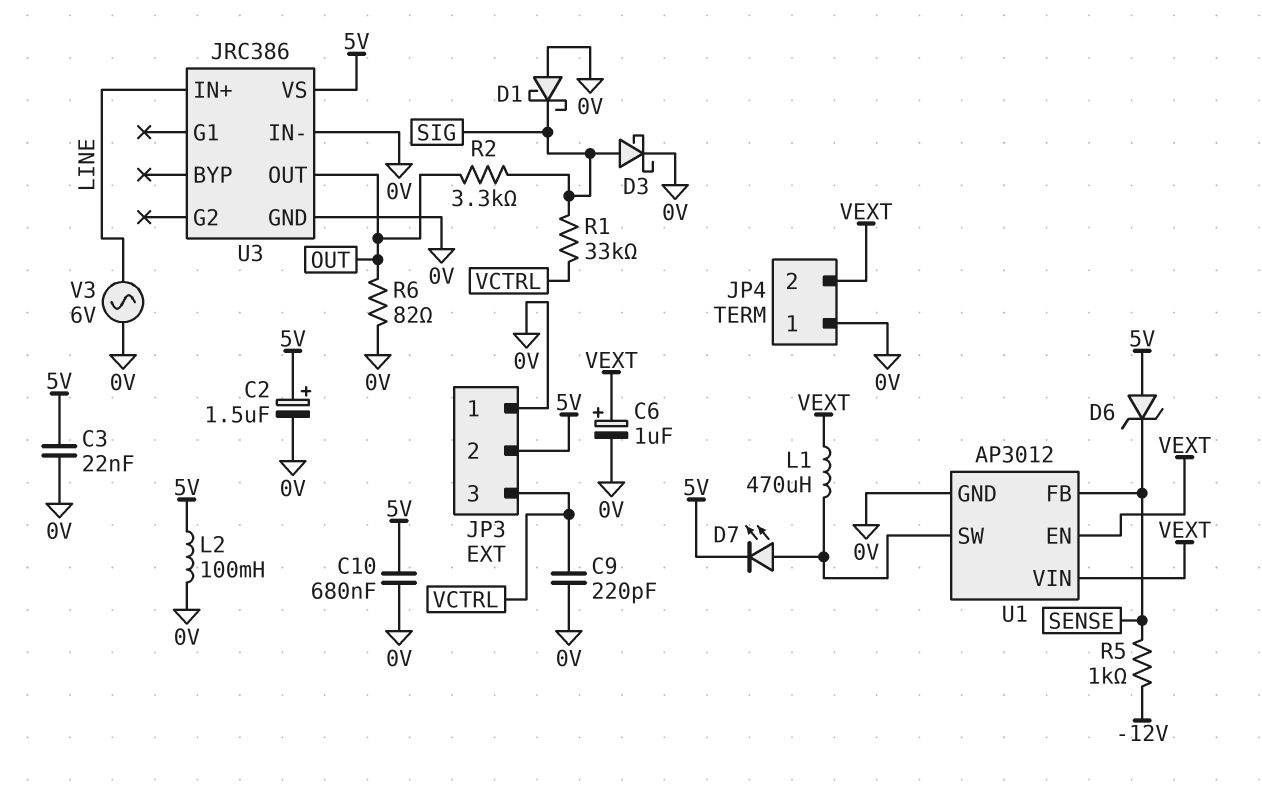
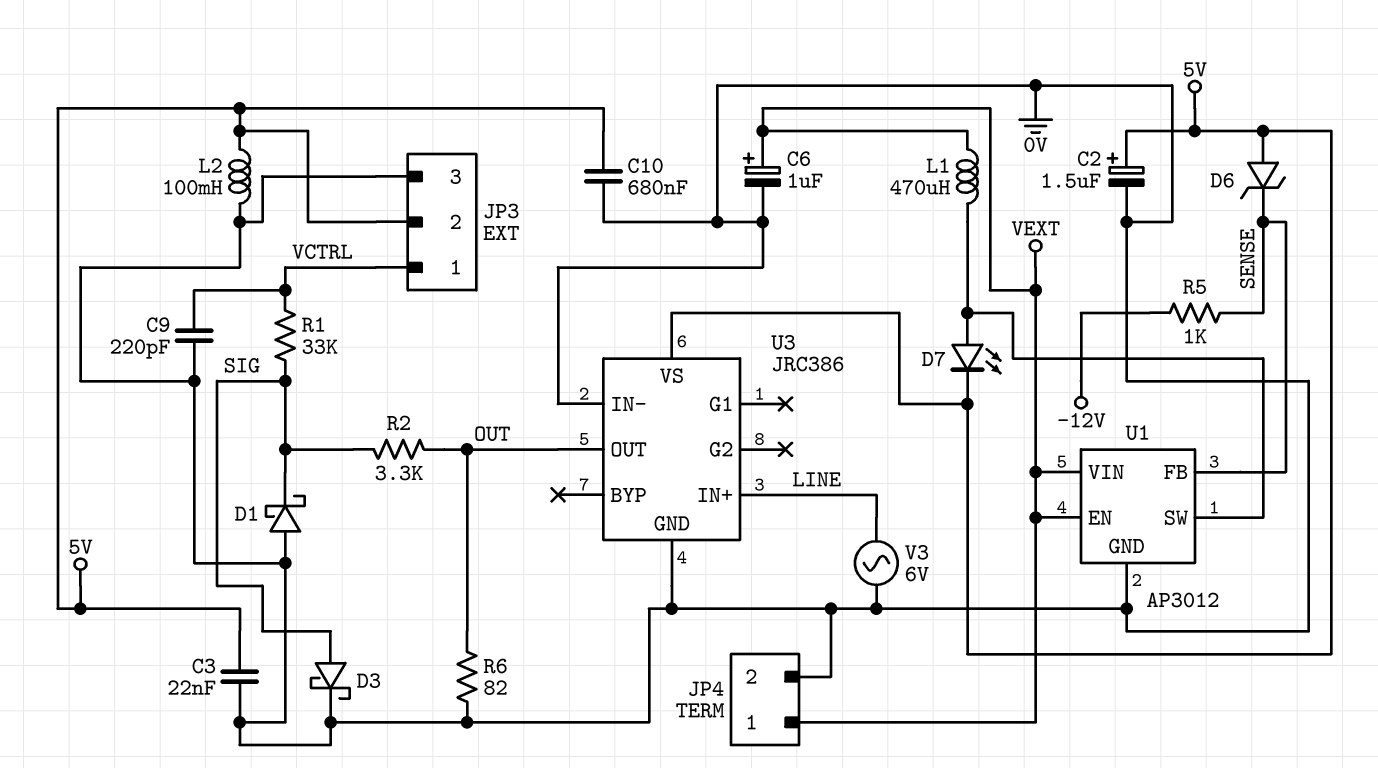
JP3 pin 1: 0V -> VCTRL
JP3 pin 3: VCTRL -> 0V
JP4 pin 1: 0V -> VEXT
JP4 pin 2: VEXT -> 0V

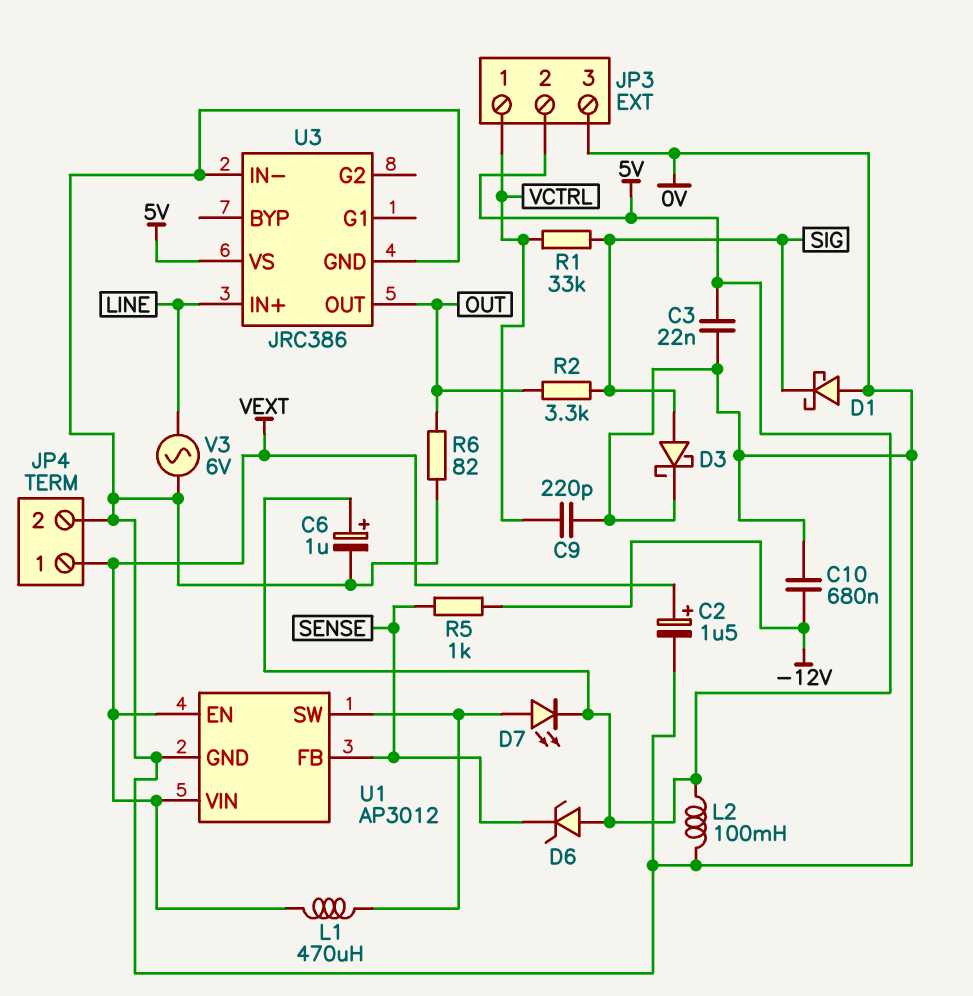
C2: 1.5uF (plus 5V, minus 0V) -> 1.5uF (plus VEXT, minus 0V)
C6: 1uF (plus VEXT, minus 0V) -> 1uF (plus 5V, minus 0V)
C10: 680nF (0V, 5V) -> 680nF (-12V, 0V)

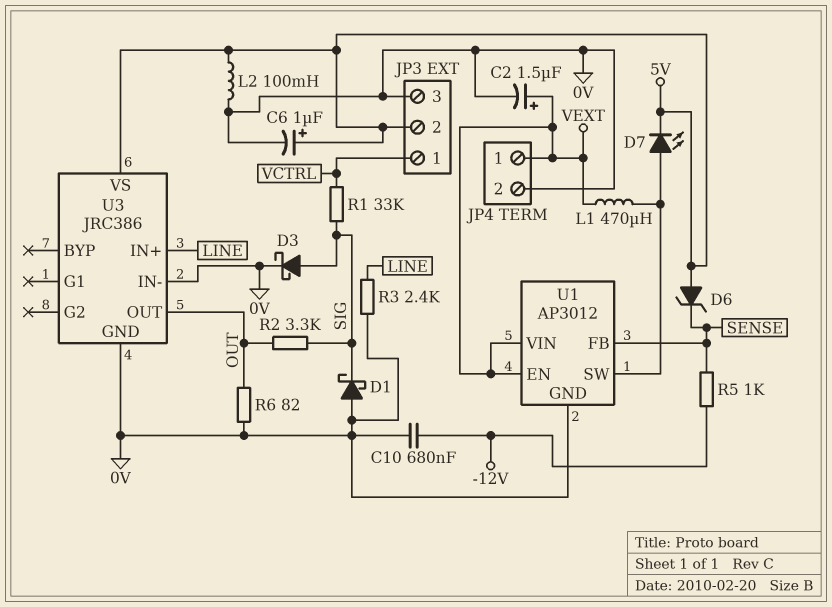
C3: 22nF (0V, 5V) -> none
C9: 220pF (0V, VCTRL) -> none
R3: none -> 2.4k (0V, LINE)
V3: AC 6V (0V, LINE) -> none

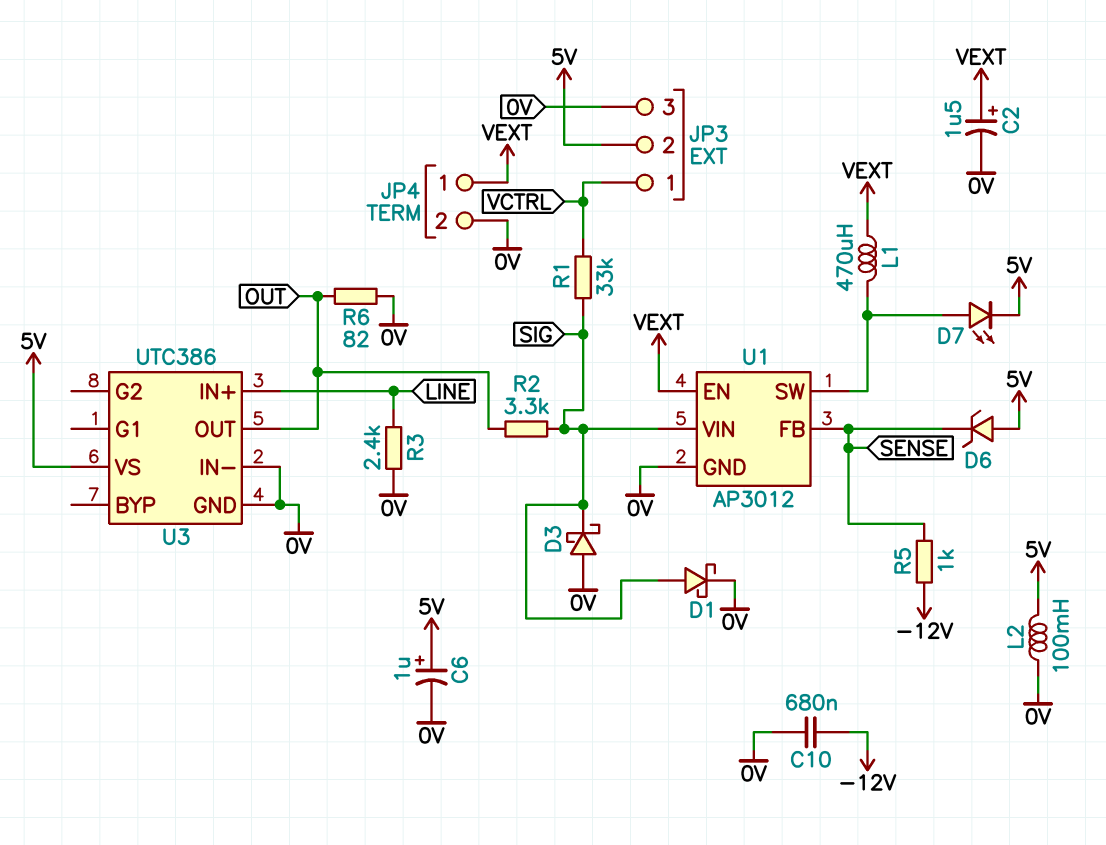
D1: schottky (A 0V, K SIG) -> schottky (A SIG, K 0V)
D3: schottky (A SIG, K 0V) -> schottky (A 0V, K SIG)
U1 pin VIN: VEXT -> SIG
U3: JRC386 -> UTC386

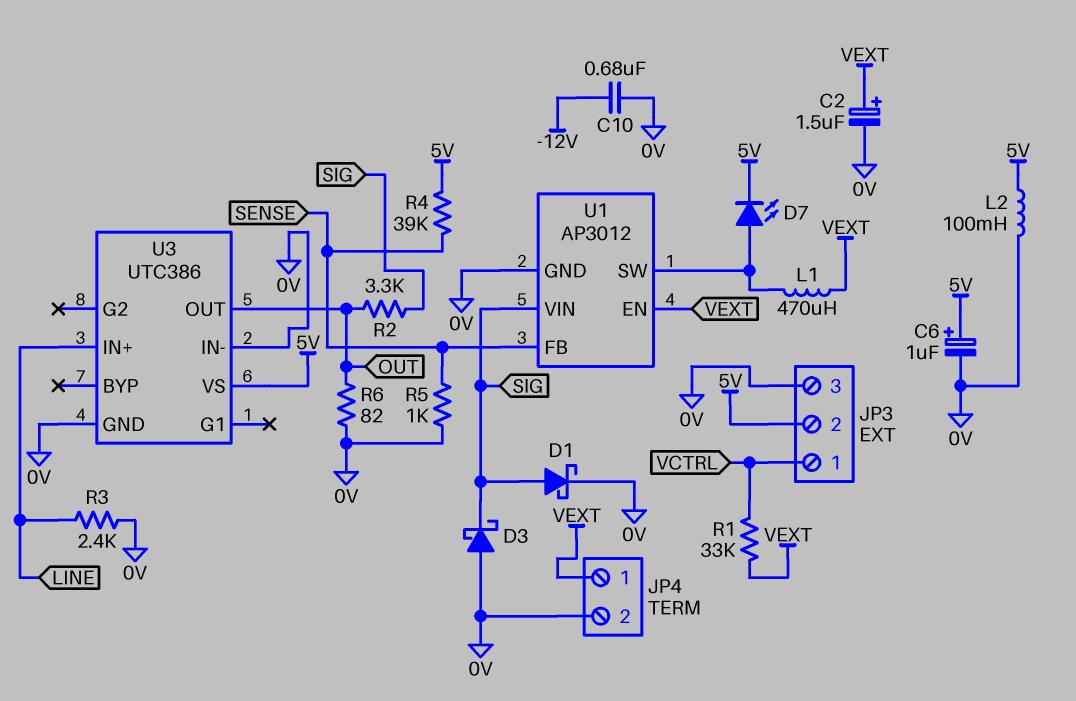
D6: zener (A 5V, K SENSE) -> none
R1: 33k (SIG, VCTRL) -> 33k (VCTRL, VEXT)
R4: none -> 39k (5V, SENSE)
R5: 1k (-12V, SENSE) -> 1k (0V, SENSE)

